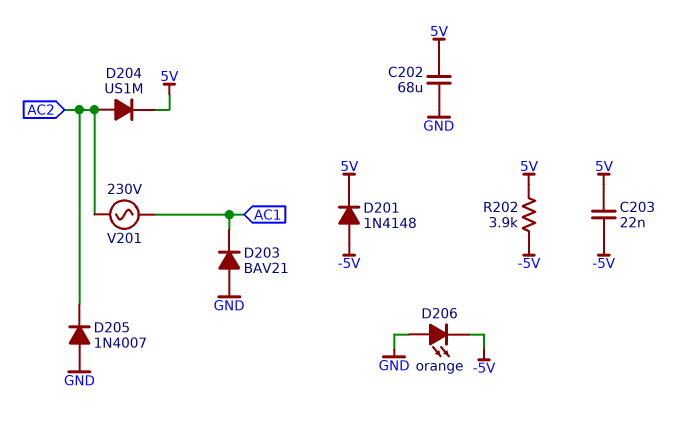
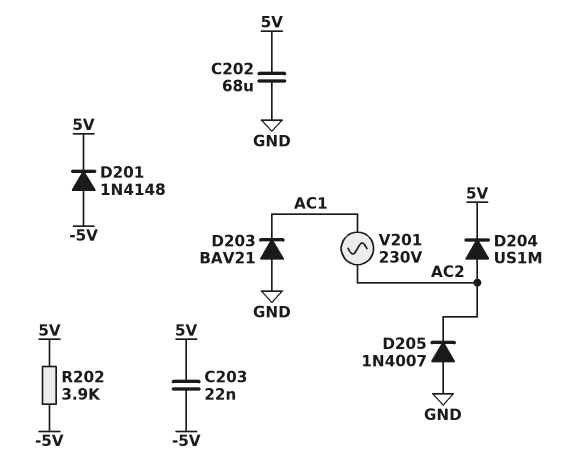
D206: LED orange (A GND, K -5V) -> none

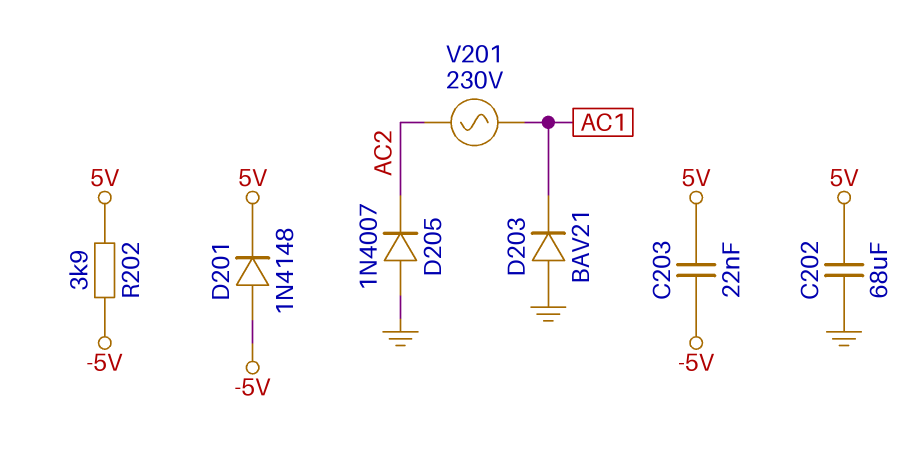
D204: diode US1M (A AC2, K 5V) -> none

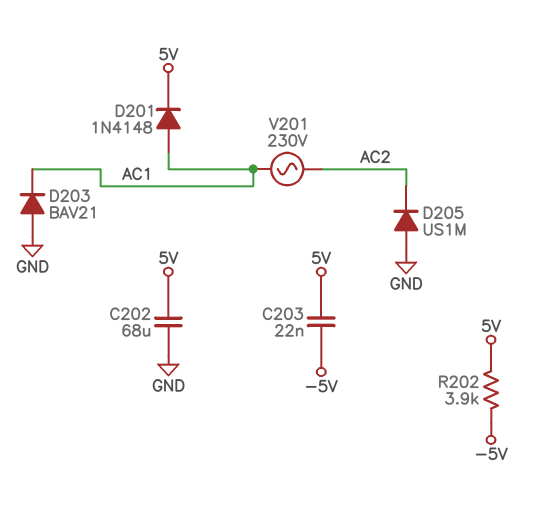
D201: diode 1N4148 (A -5V, K 5V) -> diode 1N4148 (A AC1, K 5V)
D205: diode 1N4007 (A GND, K AC2) -> diode US1M (A GND, K AC2)

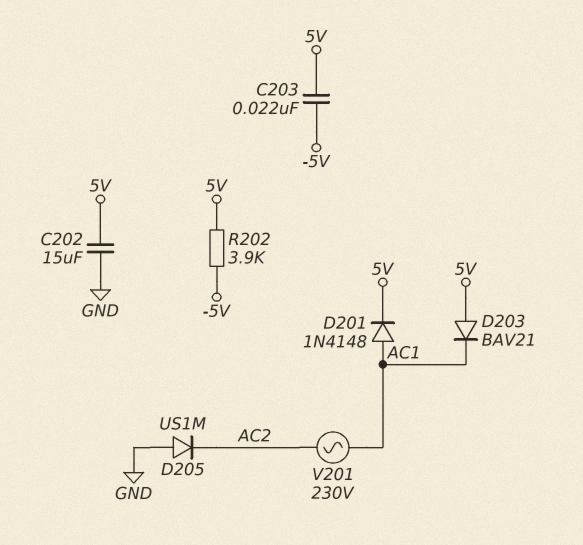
C202: 68uF (5V, GND) -> 15uF (5V, GND)
D203: diode BAV21 (A GND, K AC1) -> diode BAV21 (A 5V, K AC1)

